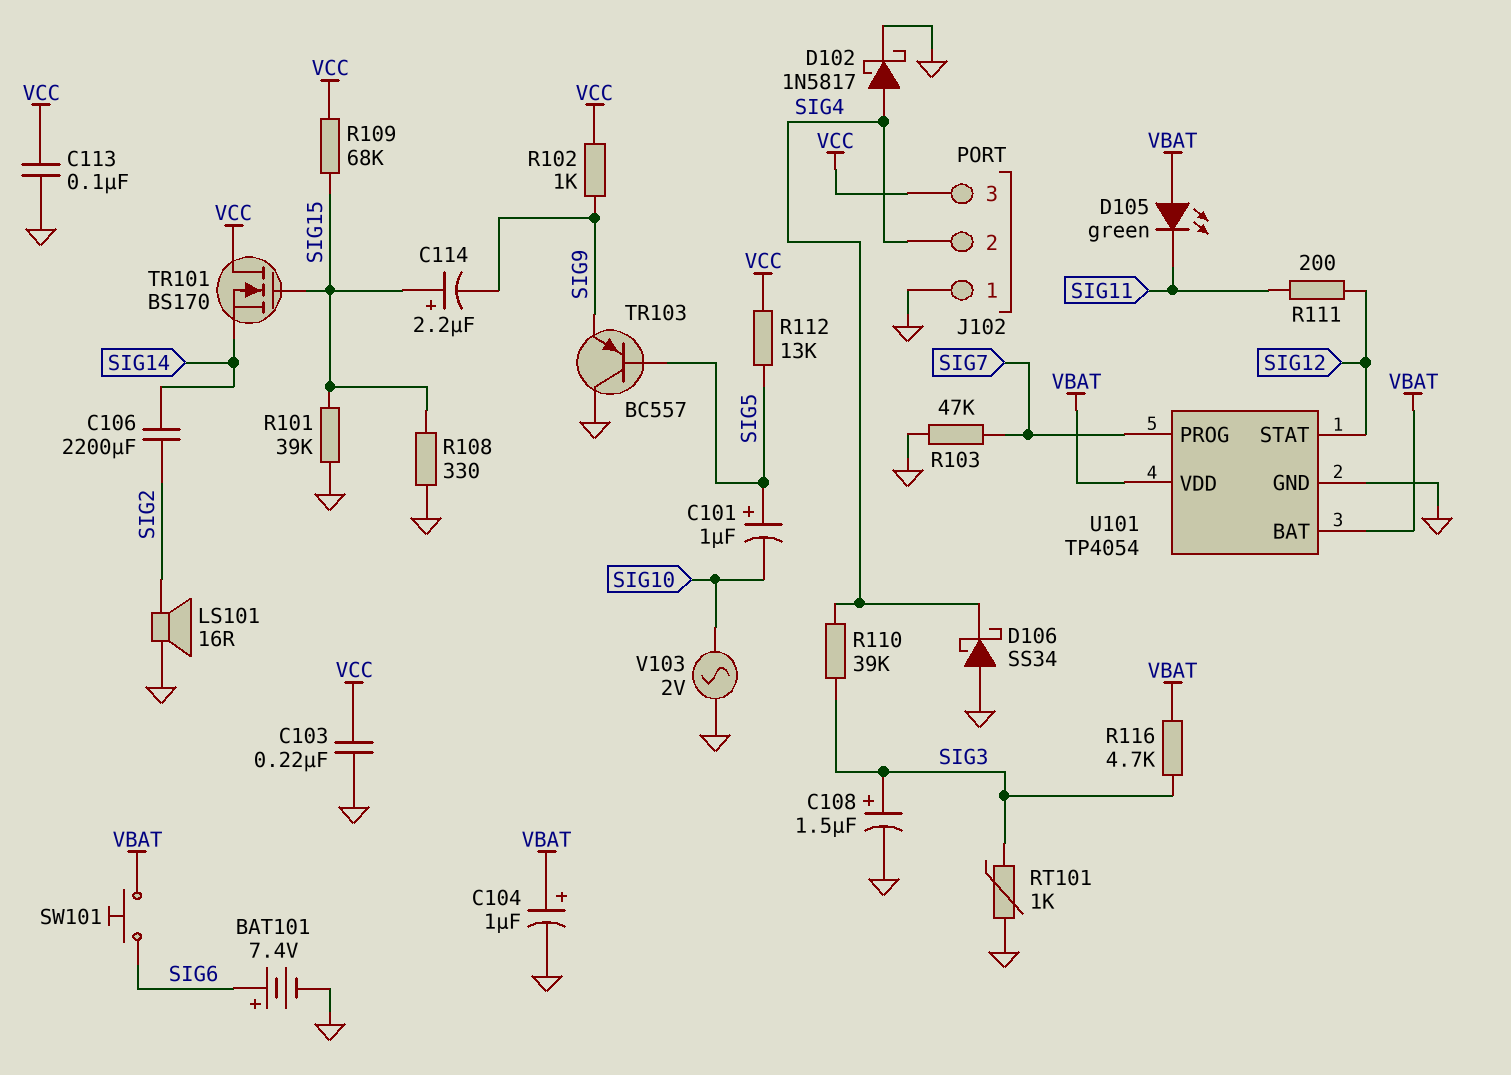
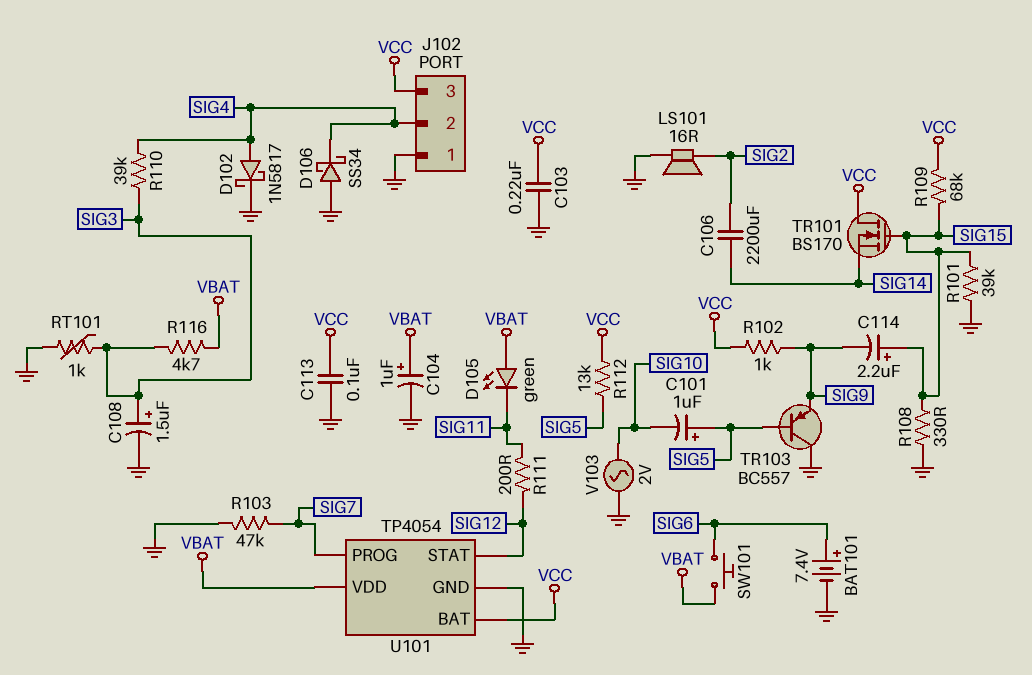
U101 pin BAT: VBAT -> VCC

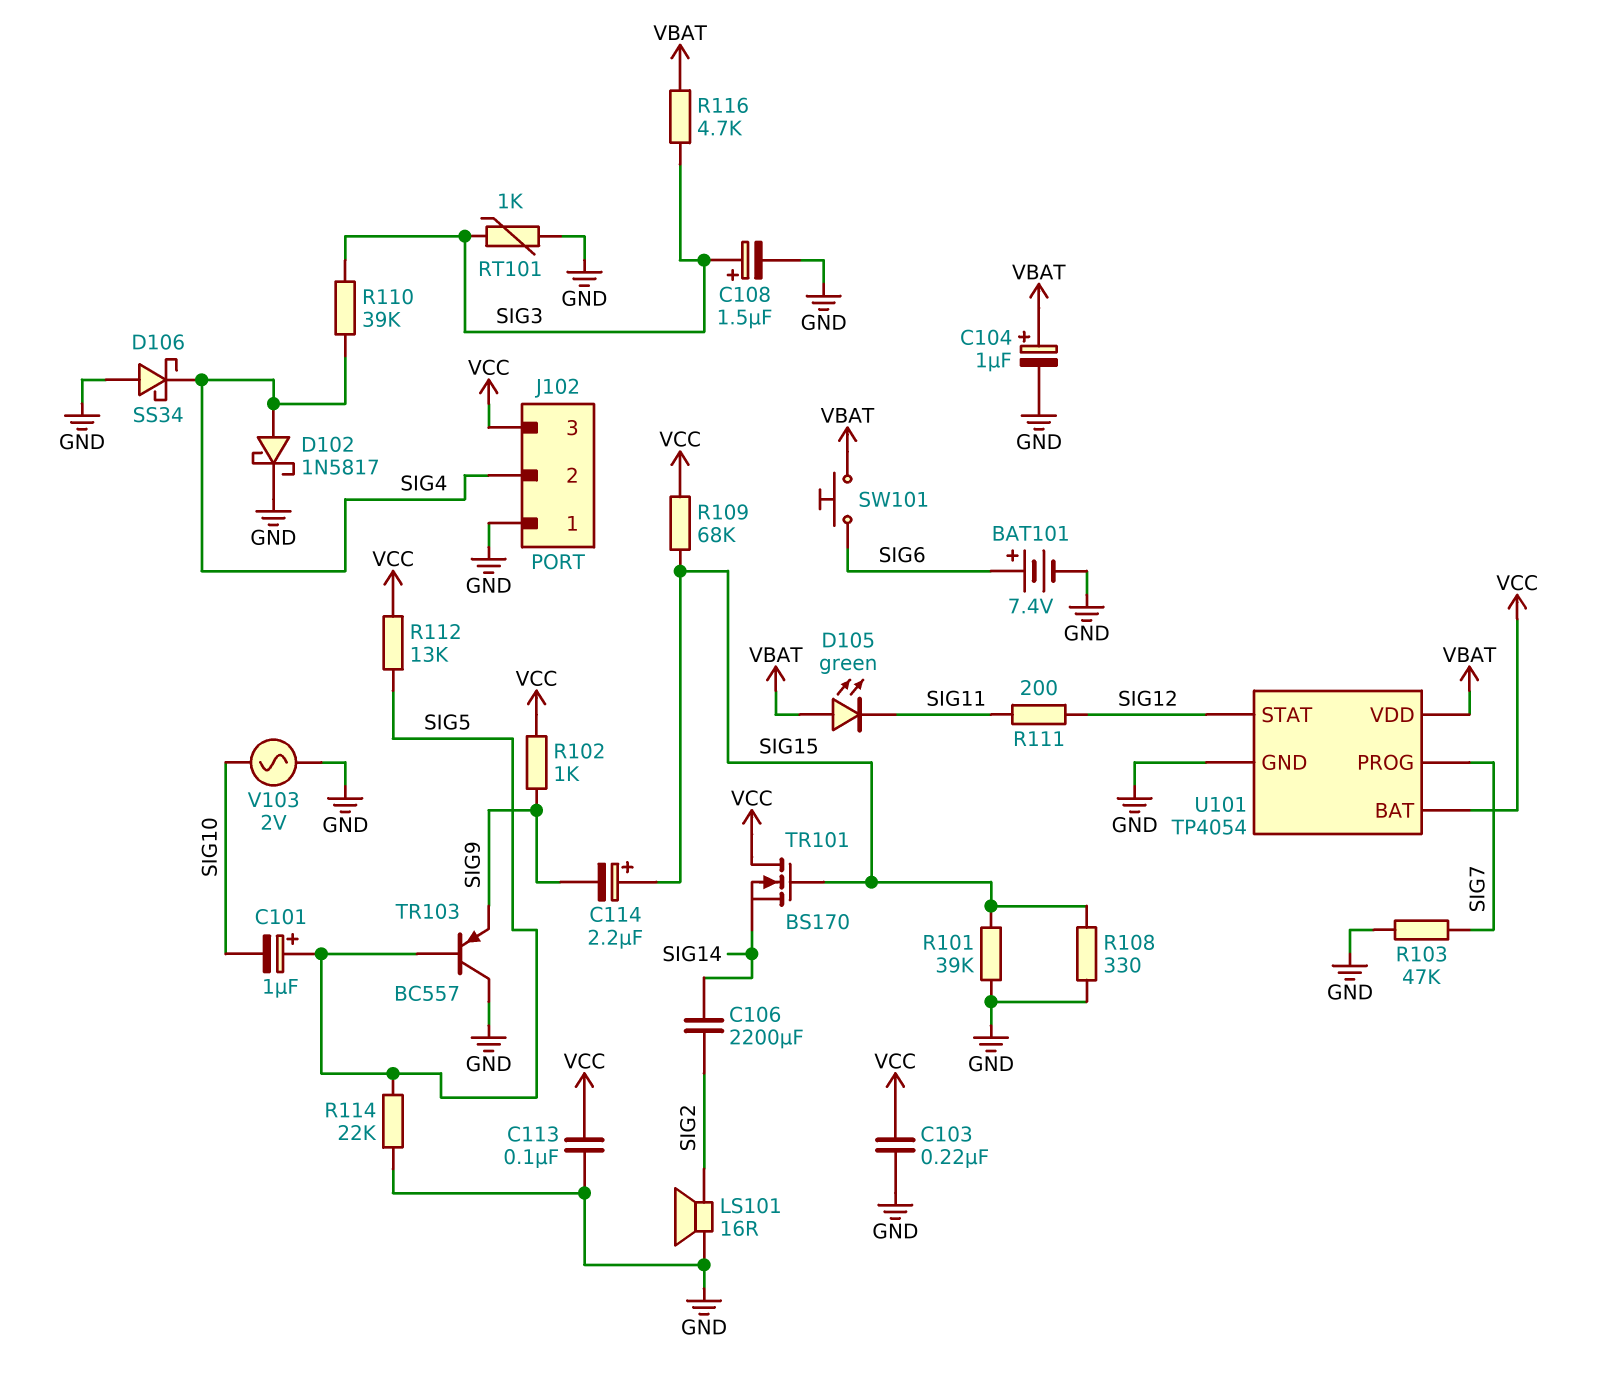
R114: none -> 22k (GND, SIG5)

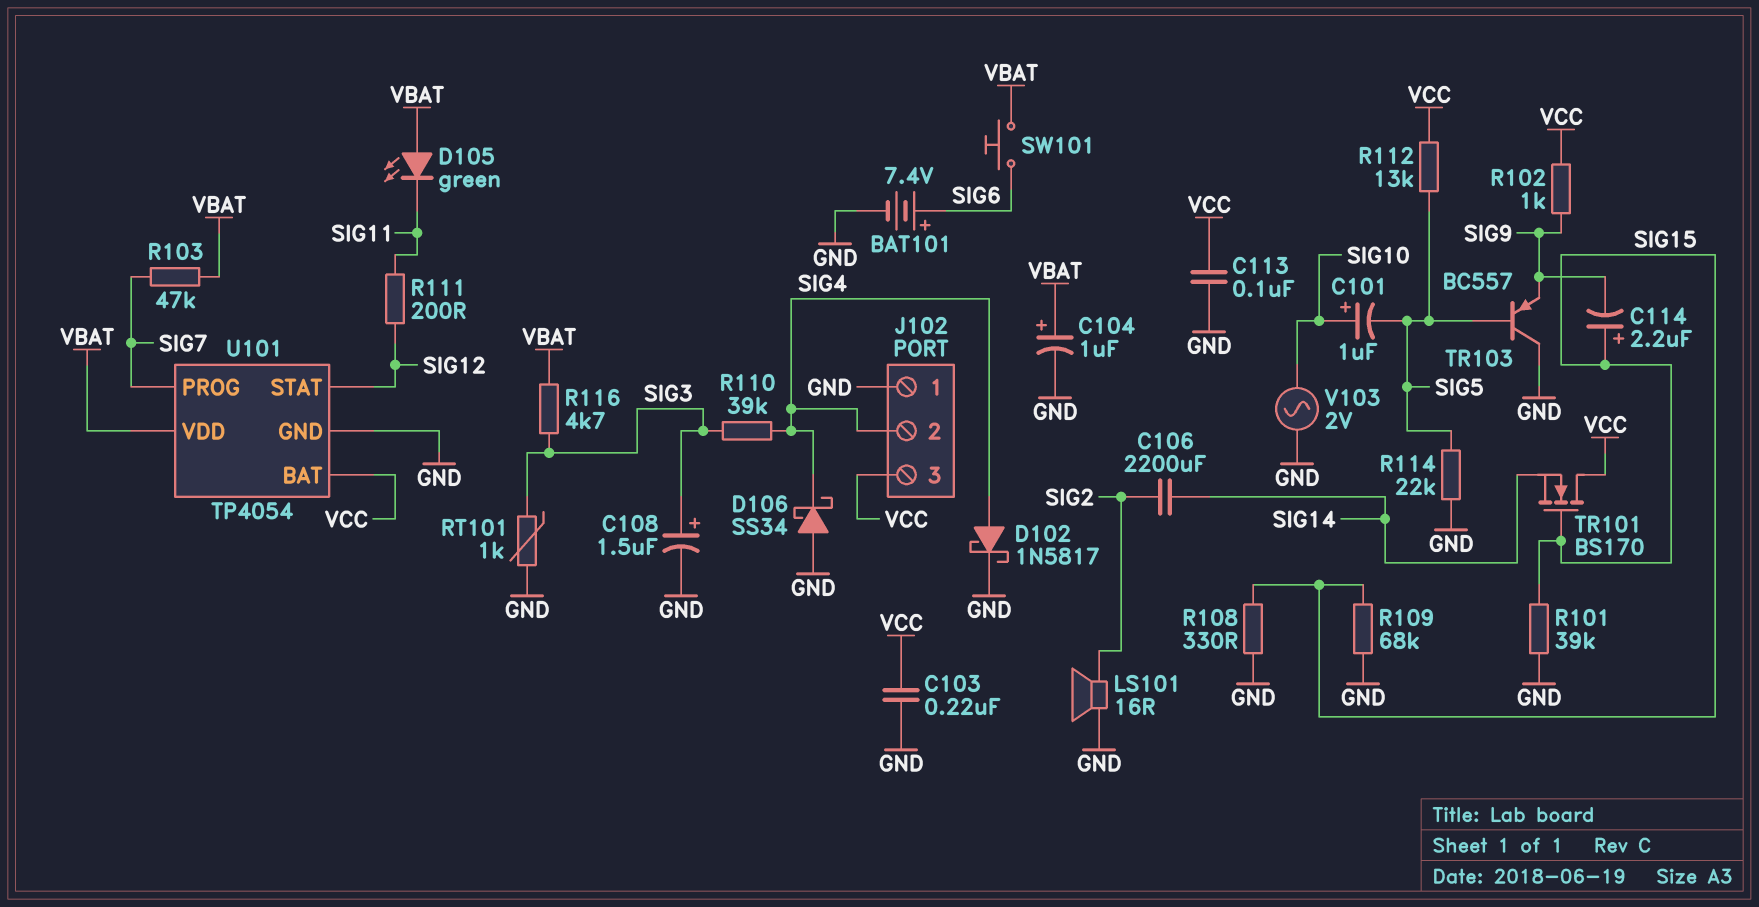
C101: 1uF (plus SIG5, minus SIG10) -> 1uF (plus SIG10, minus SIG5)
R103: 47k (GND, SIG7) -> 47k (SIG7, VBAT)
R109: 68k (SIG15, VCC) -> 68k (GND, SIG15)

